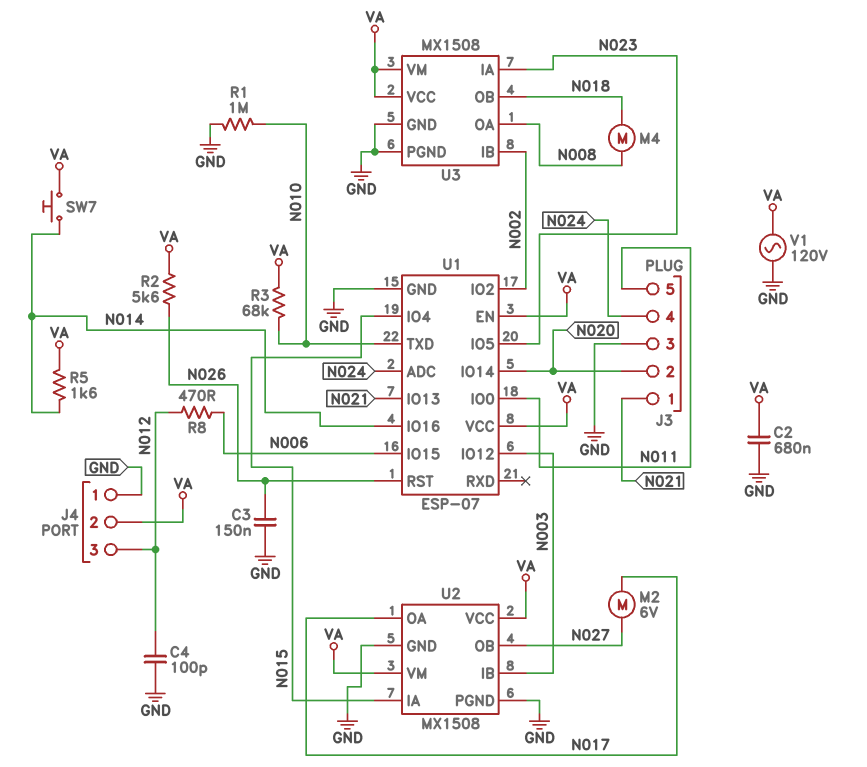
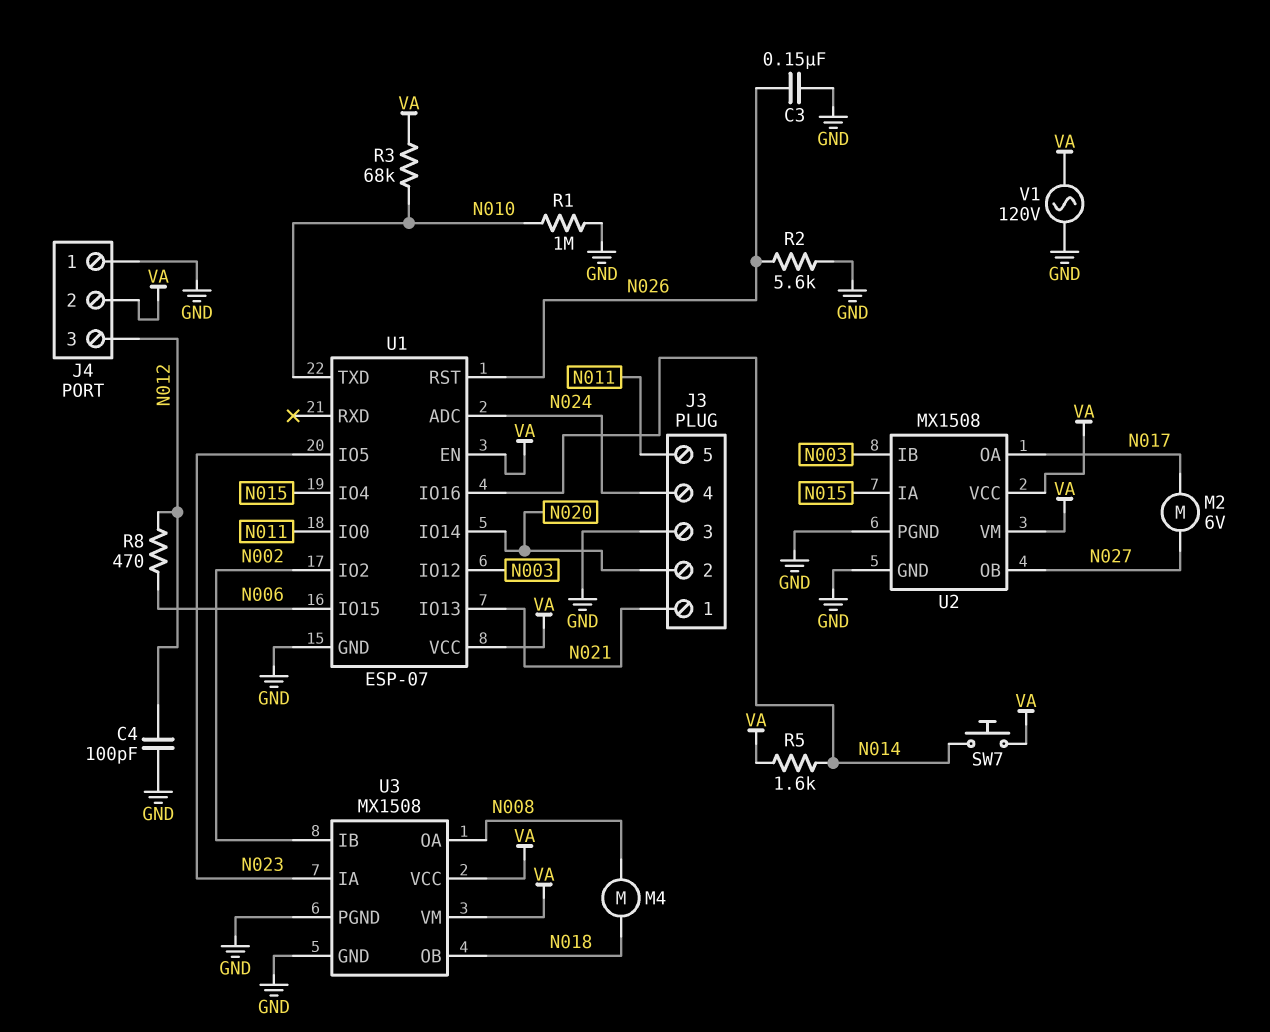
C2: 680nF (GND, VA) -> none
R2: 5.6k (N026, VA) -> 5.6k (GND, N026)

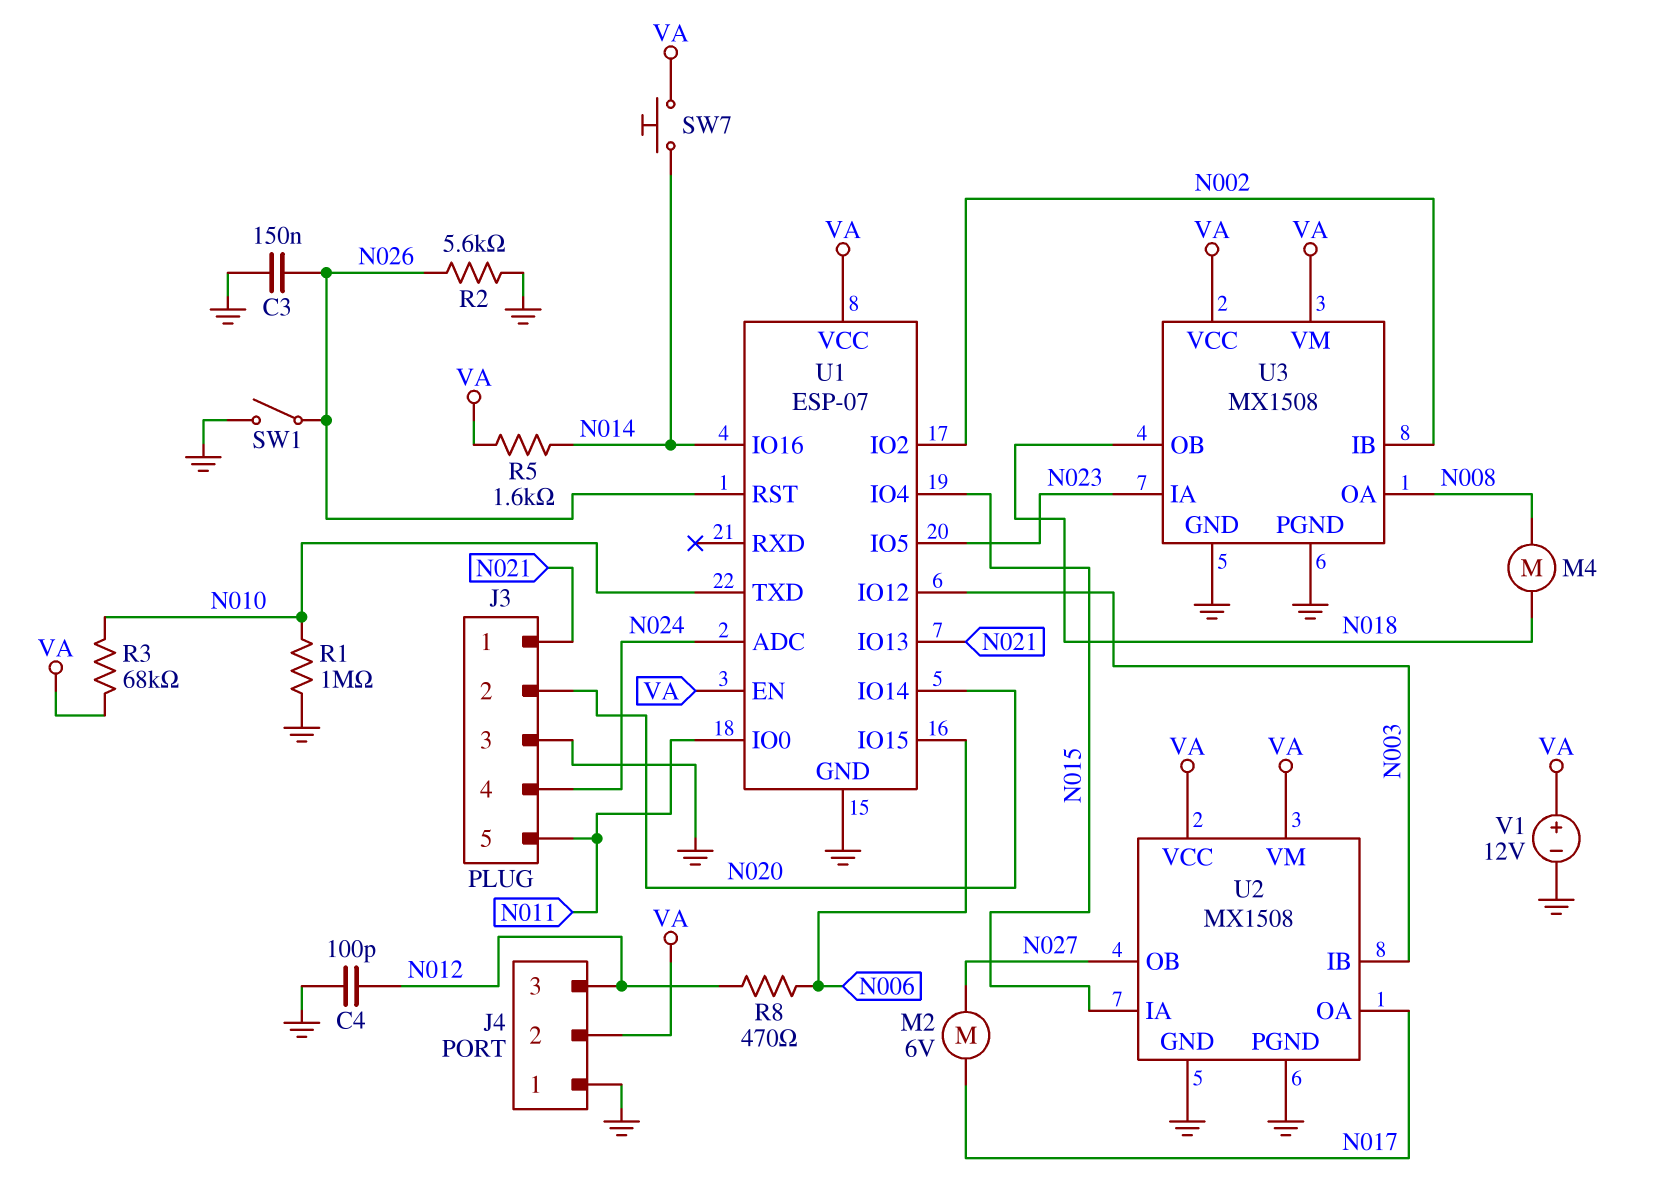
SW1: none -> switch (GND, N026)
V1: AC 120V (GND, VA) -> 12V (plus VA, minus GND)

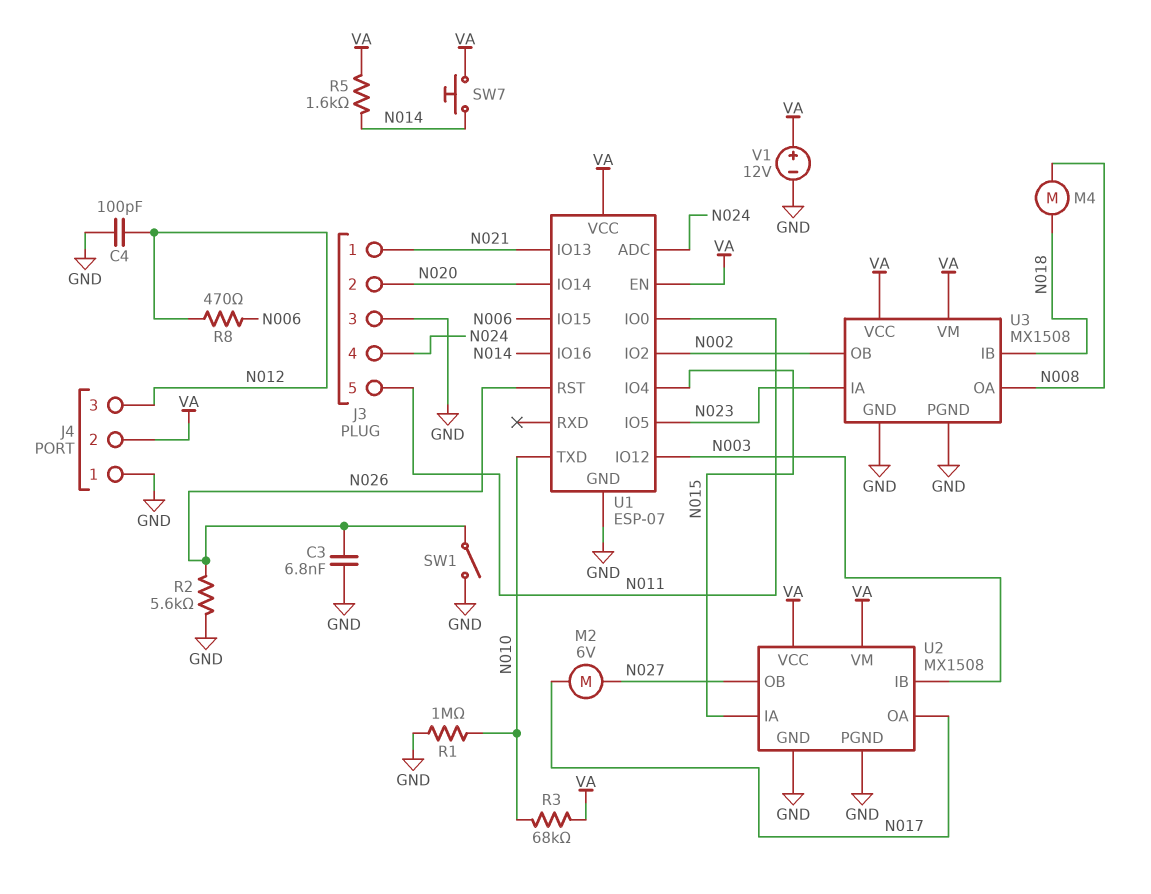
C3: 150nF (GND, N026) -> 6.8nF (GND, N026)
U3 pin IB: N002 -> N018
U3 pin OB: N018 -> N002

